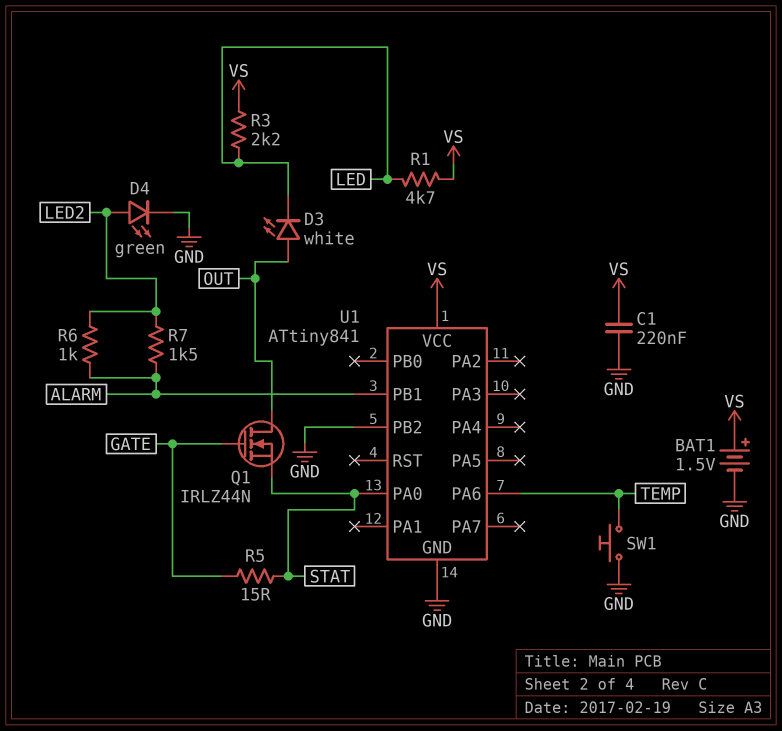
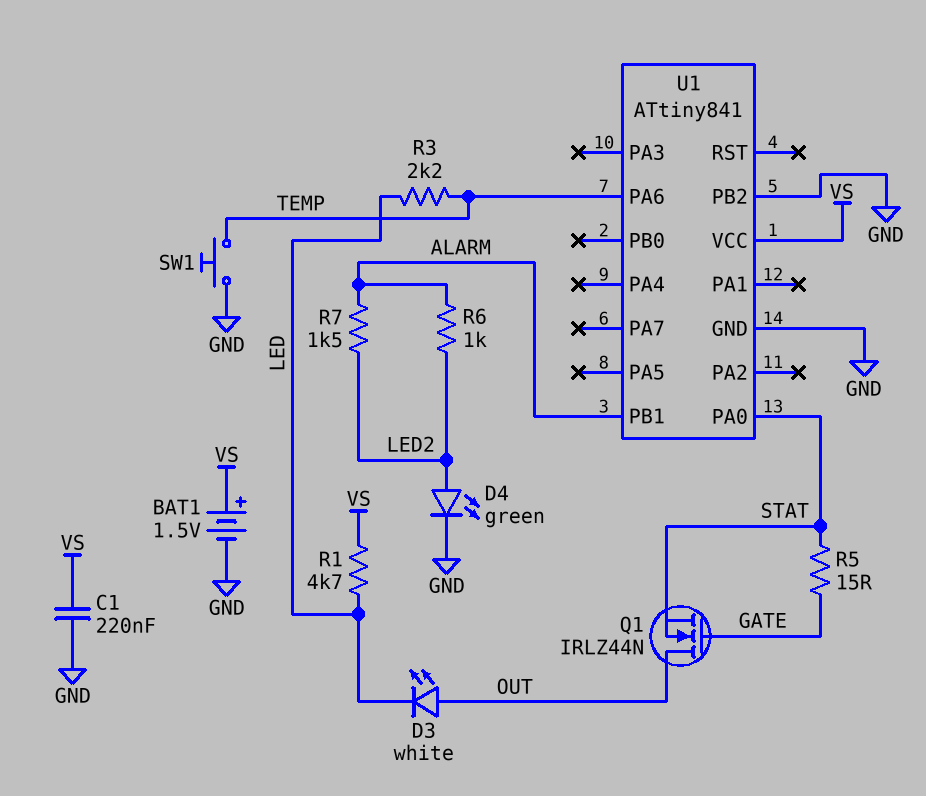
R3: 2.2k (LED, VS) -> 2.2k (LED, TEMP)

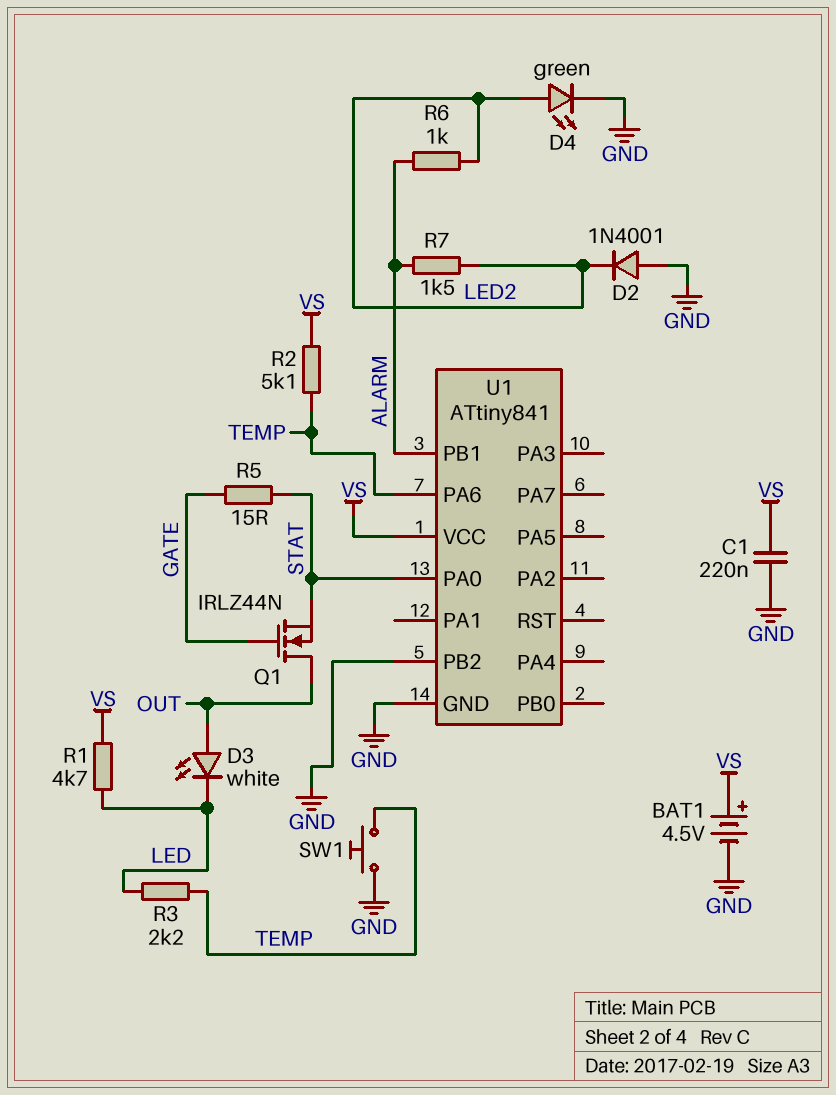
BAT1: 1.5V (plus VS, minus GND) -> 4.5V (plus VS, minus GND)
D2: none -> diode 1N4001 (A GND, K LED2)
R2: none -> 5.1k (TEMP, VS)

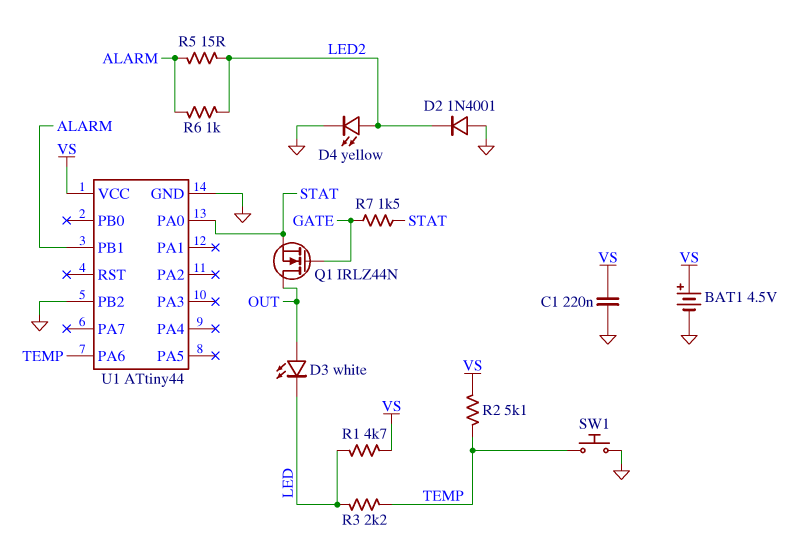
D4: LED green (A LED2, K GND) -> LED yellow (A LED2, K GND)
R5: 15 (GATE, STAT) -> 15 (ALARM, LED2)
R7: 1.5k (ALARM, LED2) -> 1.5k (GATE, STAT)
U1: ATtiny841 -> ATtiny44

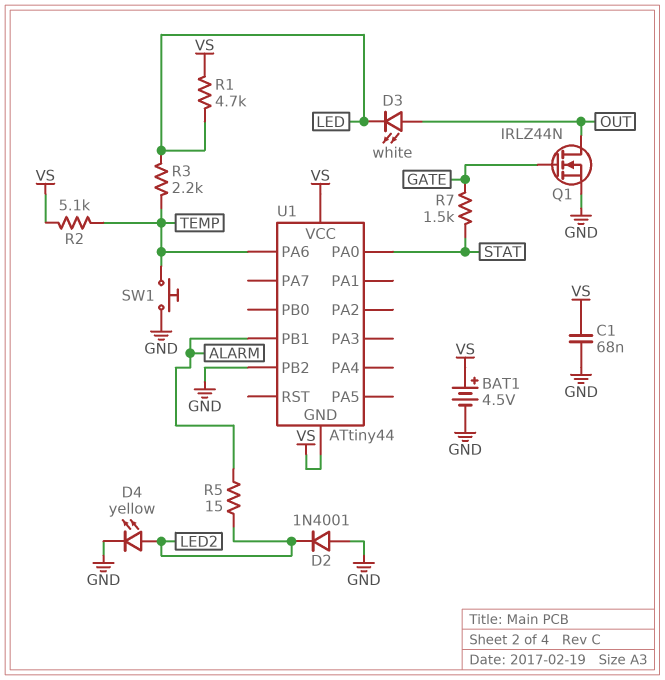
C1: 220nF (GND, VS) -> 68nF (GND, VS)
Q1: NMOS IRLZ44N (G GATE, D OUT, S STAT) -> NMOS IRLZ44N (G GATE, D OUT, S GND)
R6: 1k (ALARM, LED2) -> none
U1 pin GND: GND -> VS

